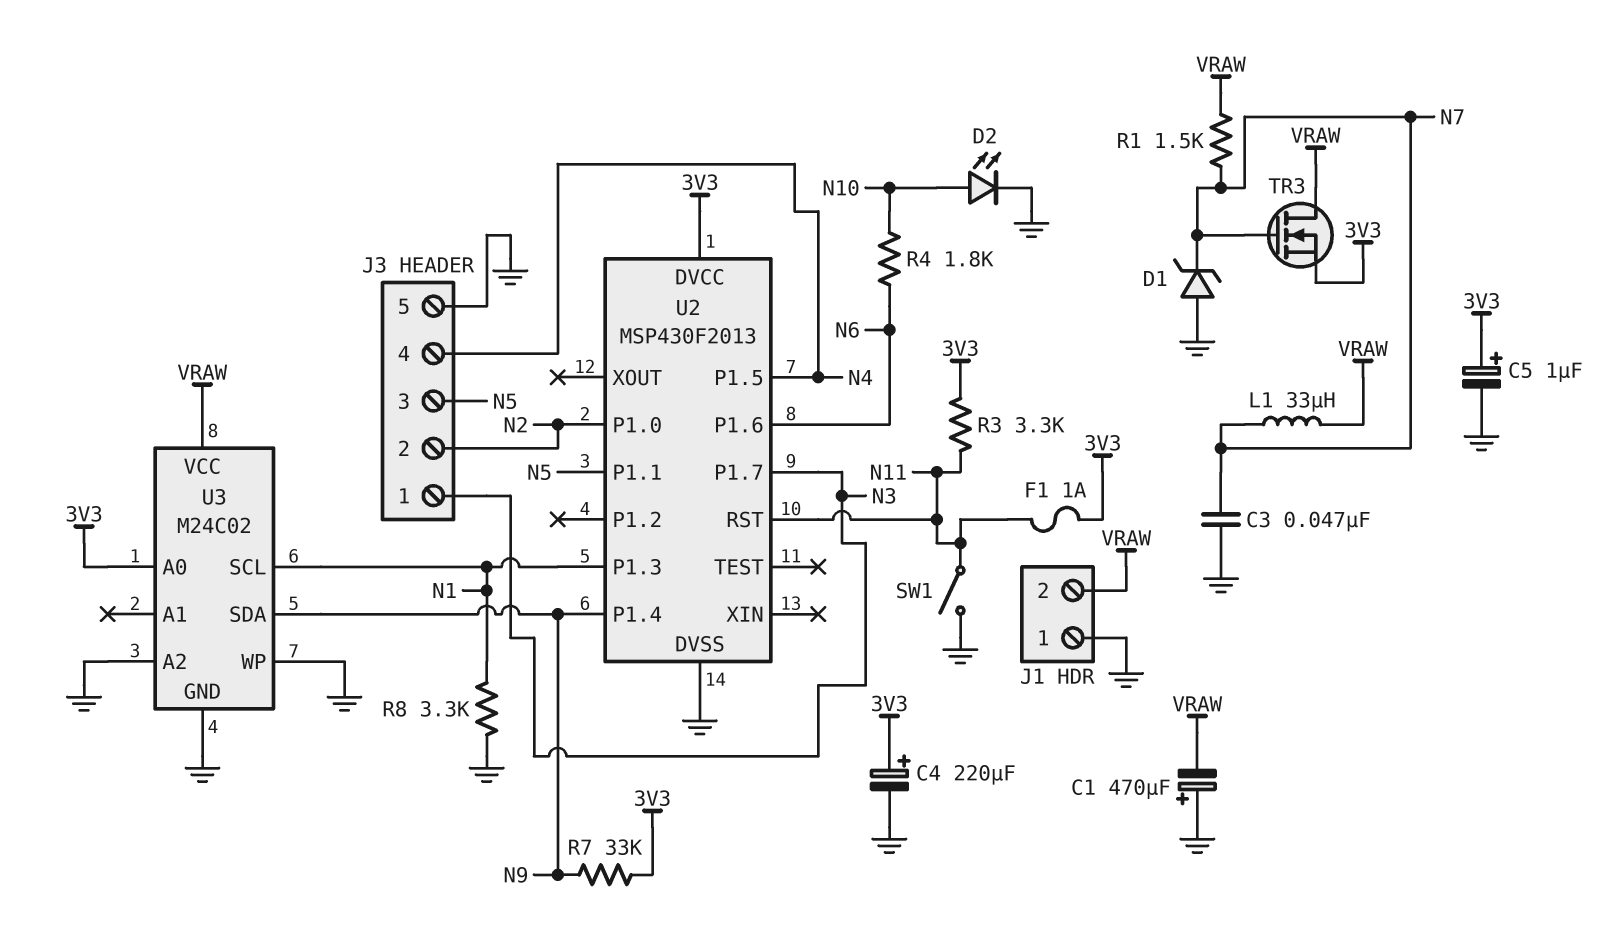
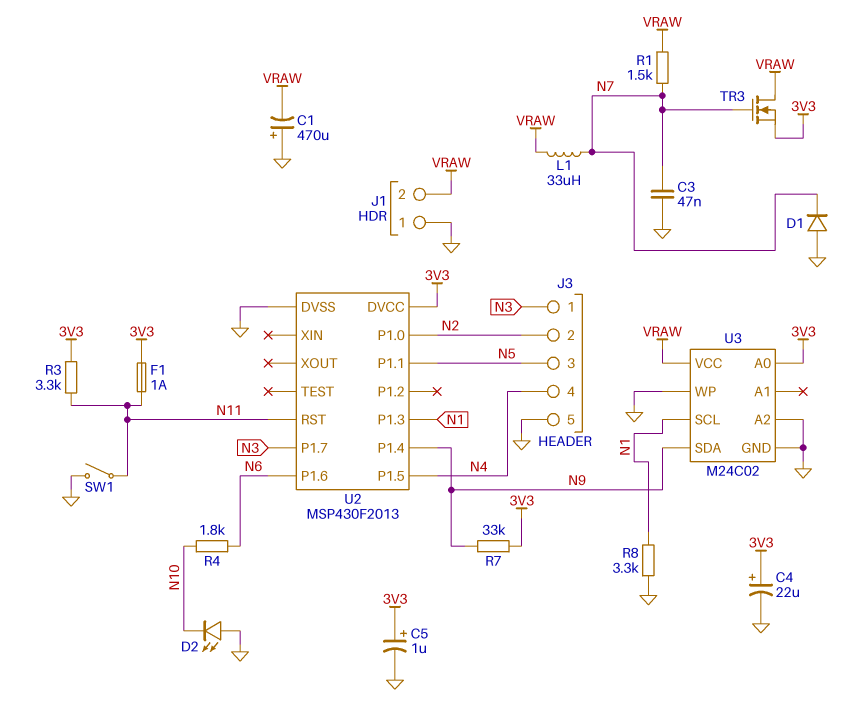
C4: 220uF (plus 3V3, minus GND) -> 22uF (plus 3V3, minus GND)
D1: zener (A GND, K N7) -> diode (A GND, K N7)
D2: LED (A N10, K GND) -> LED (A GND, K N10)

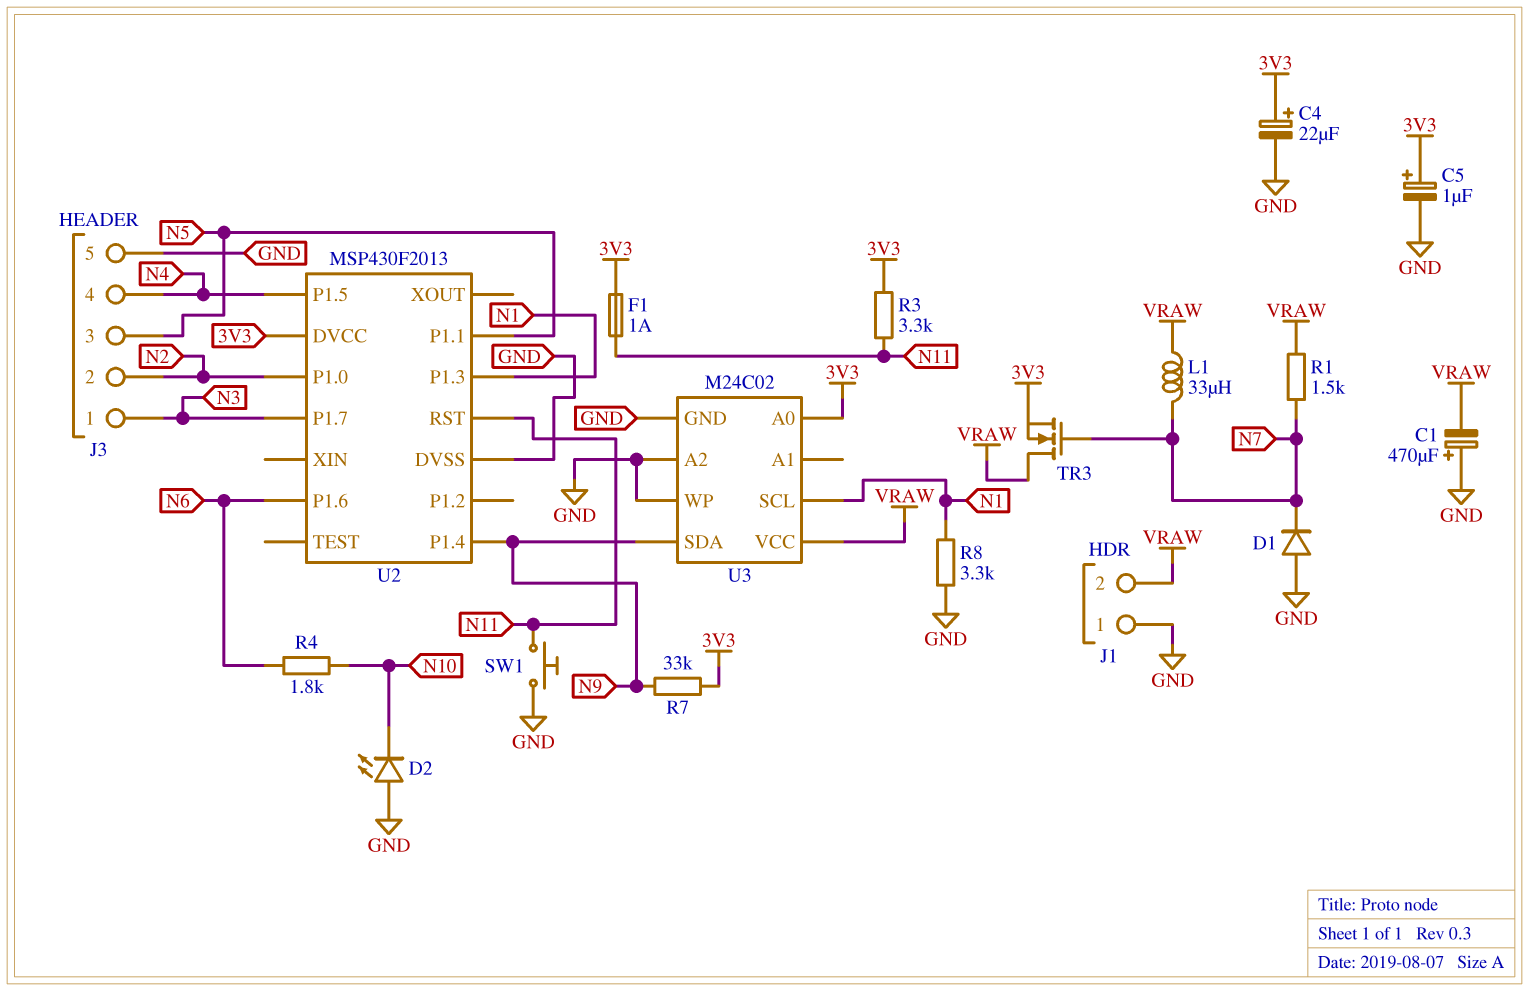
C3: 47nF (GND, N7) -> none
SW1: switch (GND, N11) -> button (GND, N11)

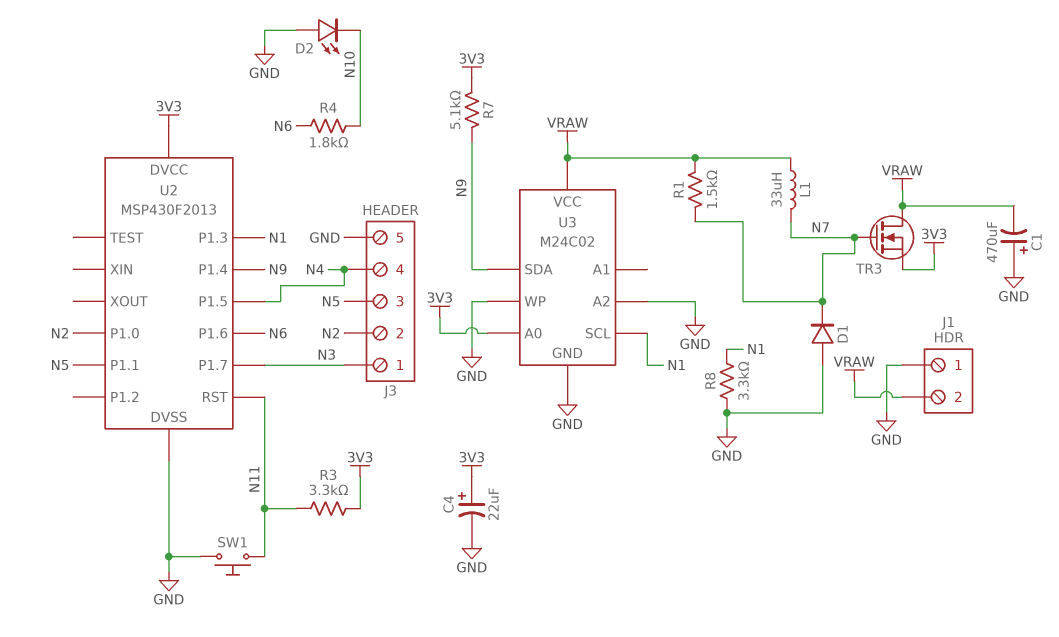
C5: 1uF (plus 3V3, minus GND) -> none
F1: 1A (3V3, N11) -> none
R7: 33k (3V3, N9) -> 5.1k (3V3, N9)

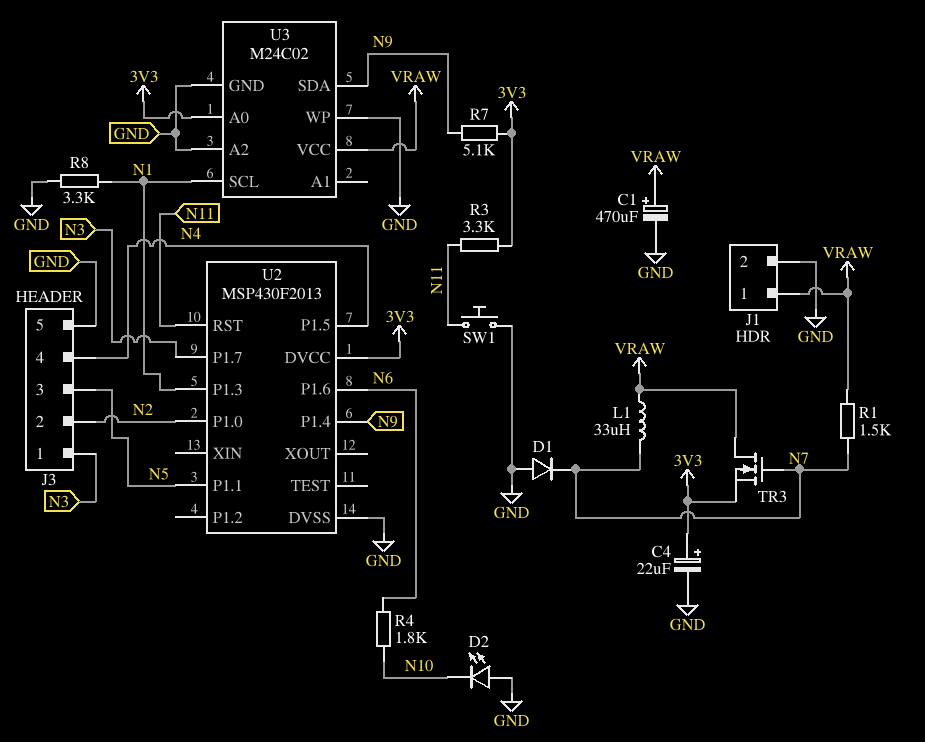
C1: 470uF (plus GND, minus VRAW) -> 470uF (plus VRAW, minus GND)
J1 pin 1: GND -> VRAW
J1 pin 2: VRAW -> GND

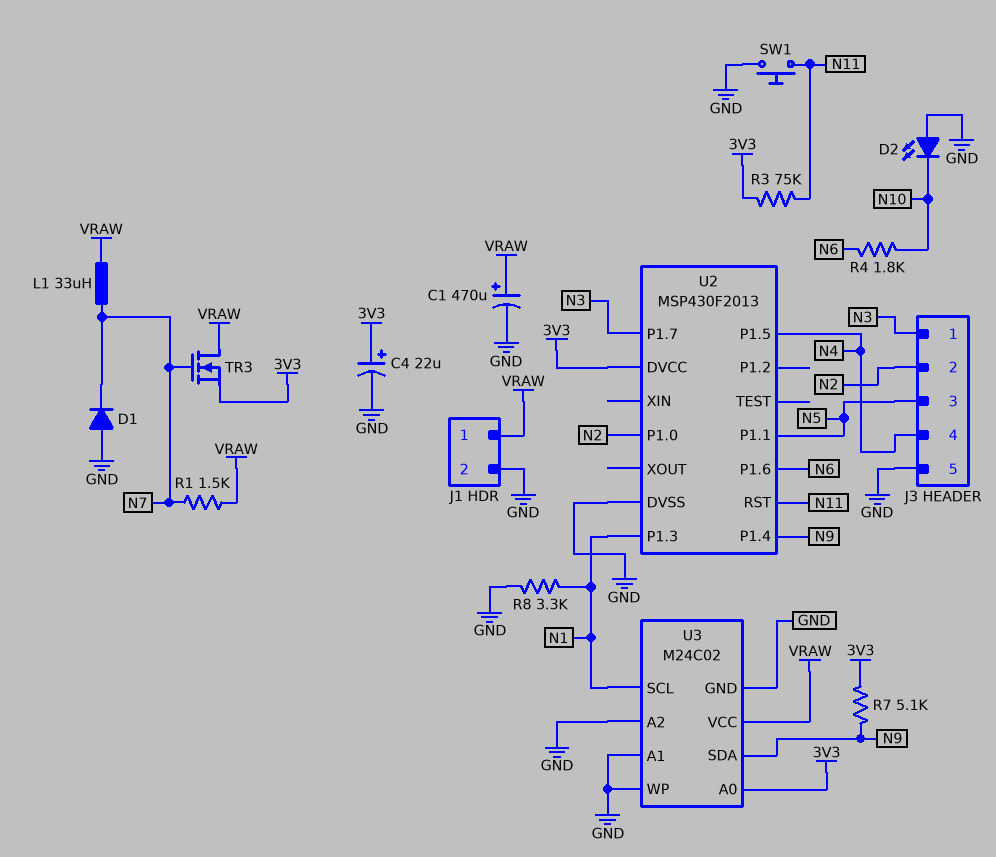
R3: 3.3k (3V3, N11) -> 75k (3V3, N11)
U3 pin A1: none -> GND

